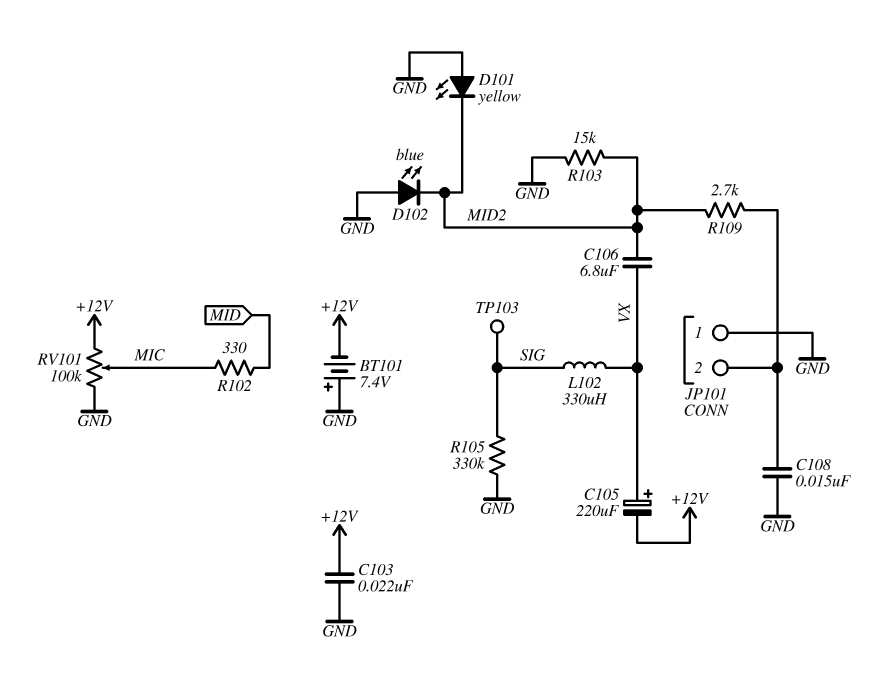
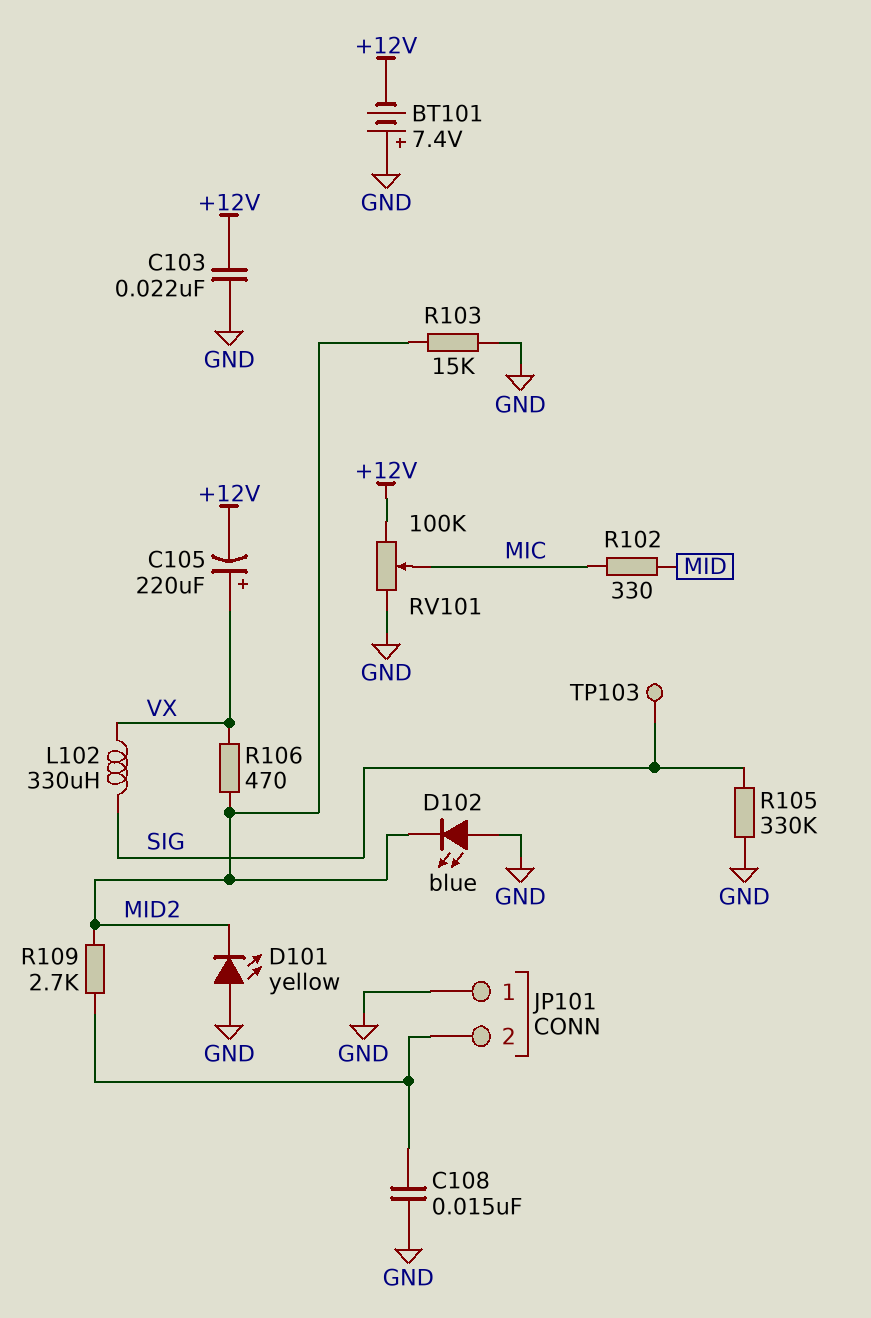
C106: 6.8uF (MID2, VX) -> none
R106: none -> 470 (MID2, VX)

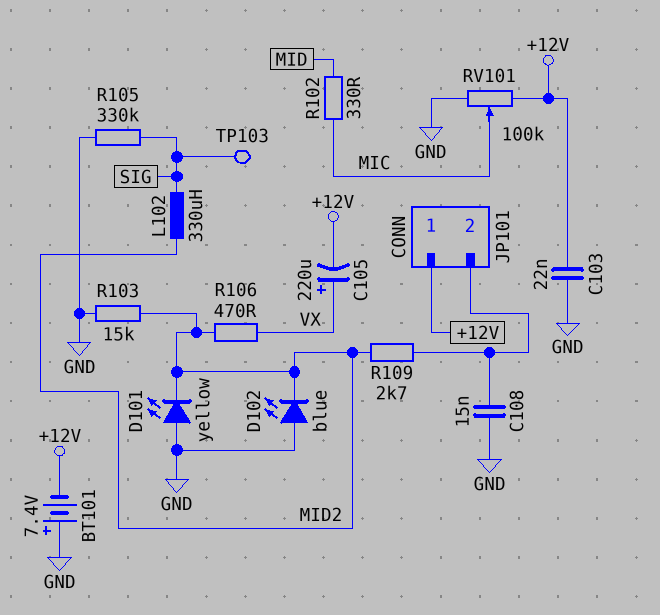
JP101 pin 1: GND -> +12V
L102: 330uH (SIG, VX) -> 330uH (MID2, SIG)

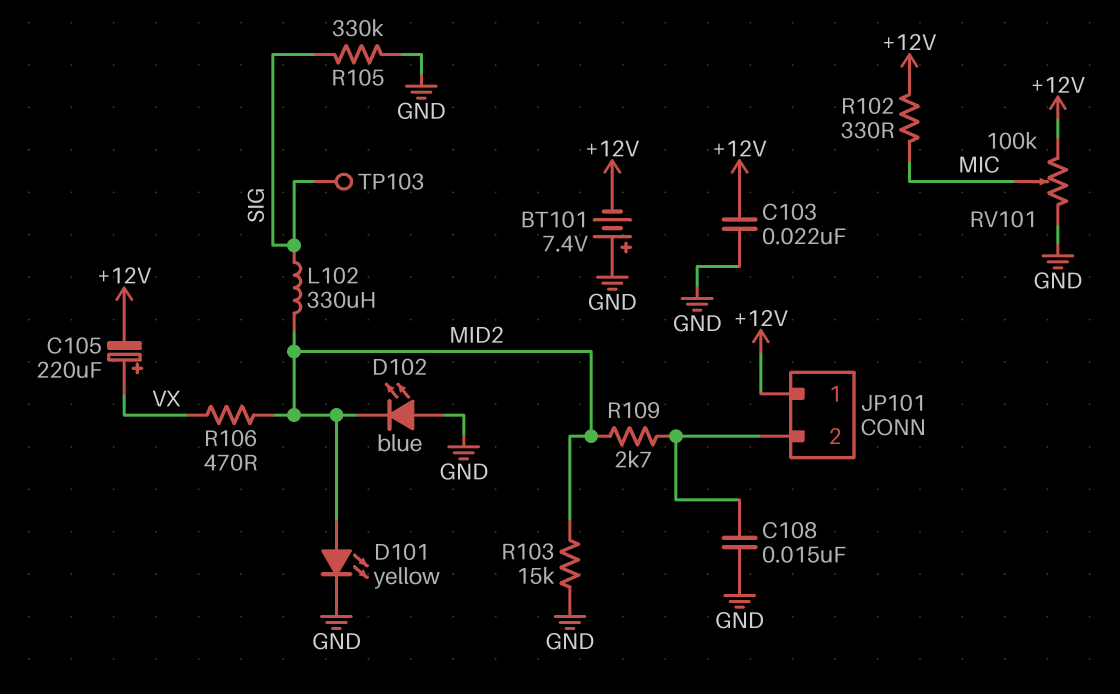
D101: LED yellow (A GND, K MID2) -> LED yellow (A MID2, K GND)
R102: 330 (MIC, MID) -> 330 (+12V, MIC)

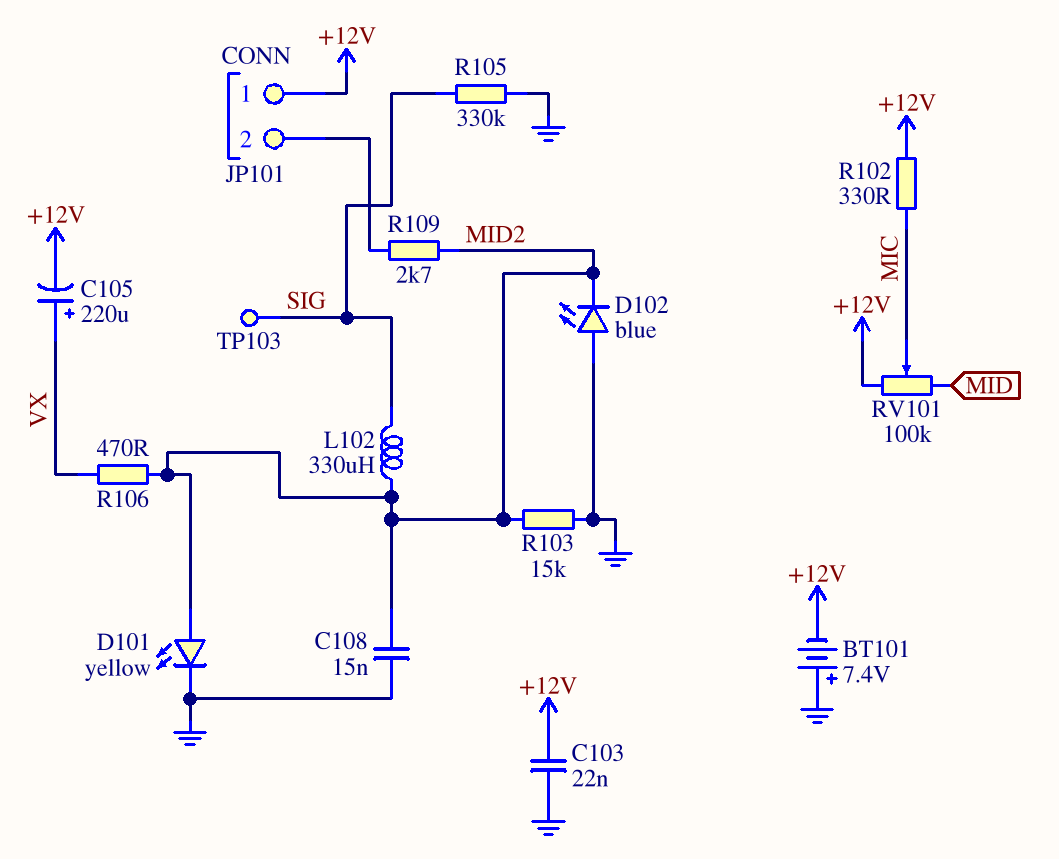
C108: 15nF (GND, JP101/2) -> 15nF (GND, MID2)
RV101: 100k (+12V, GND, wiper MIC) -> 100k (+12V, MID, wiper MIC)

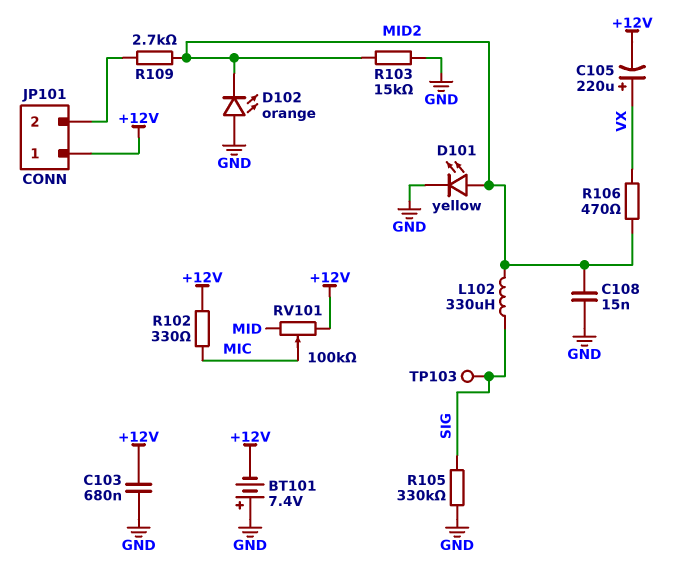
C103: 22nF (+12V, GND) -> 680nF (+12V, GND)
D102: LED blue (A GND, K MID2) -> LED orange (A GND, K MID2)

